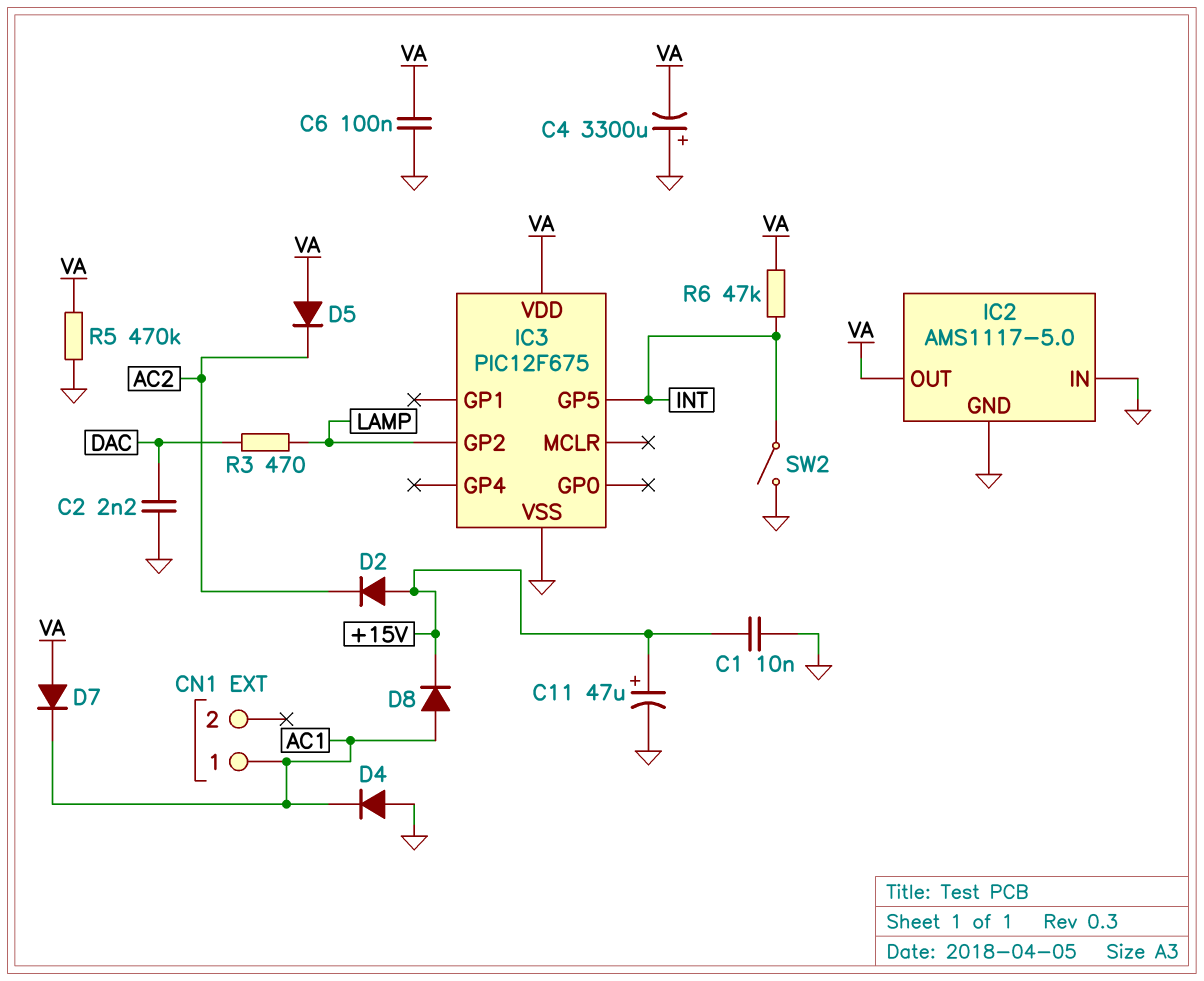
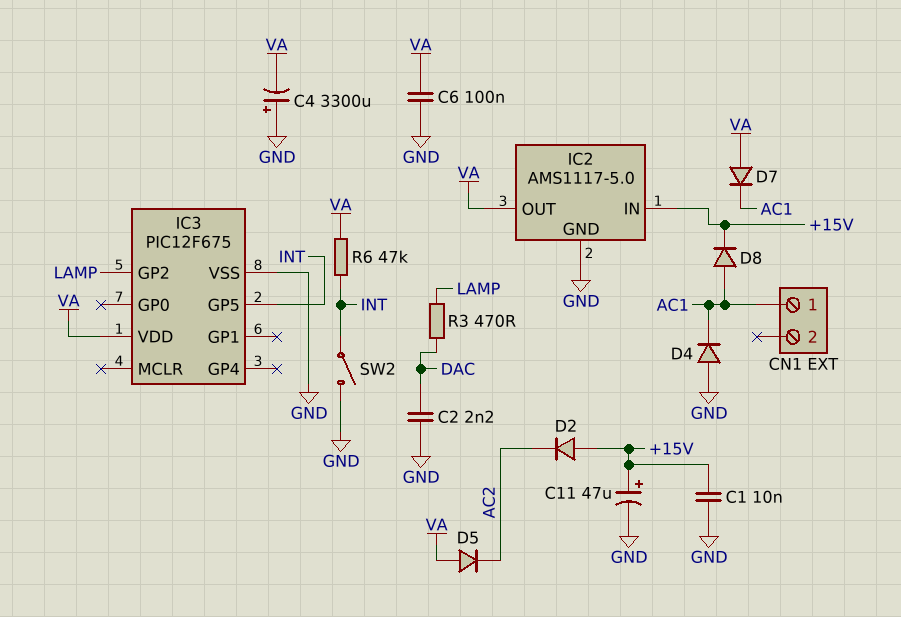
IC2 pin IN: GND -> +15V
R5: 470k (GND, VA) -> none

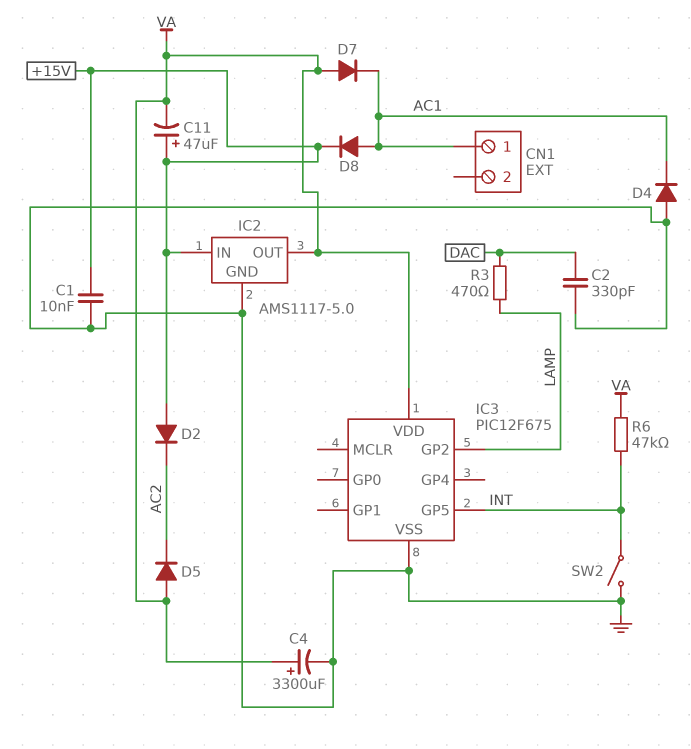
C2: 2.2nF (DAC, GND) -> 330pF (DAC, GND)
C4: 3300uF (plus GND, minus VA) -> 3300uF (plus VA, minus GND)
C6: 100nF (GND, VA) -> none
C11: 47uF (plus +15V, minus GND) -> 47uF (plus +15V, minus VA)

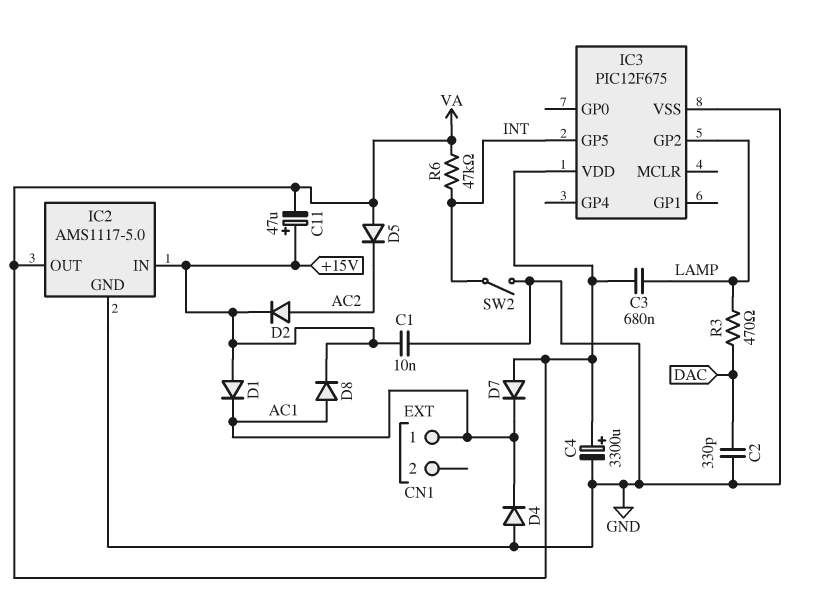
C3: none -> 680nF (LAMP, VA)
D1: none -> diode (A +15V, K AC1)
D2: diode (A +15V, K AC2) -> diode (A AC2, K +15V)

